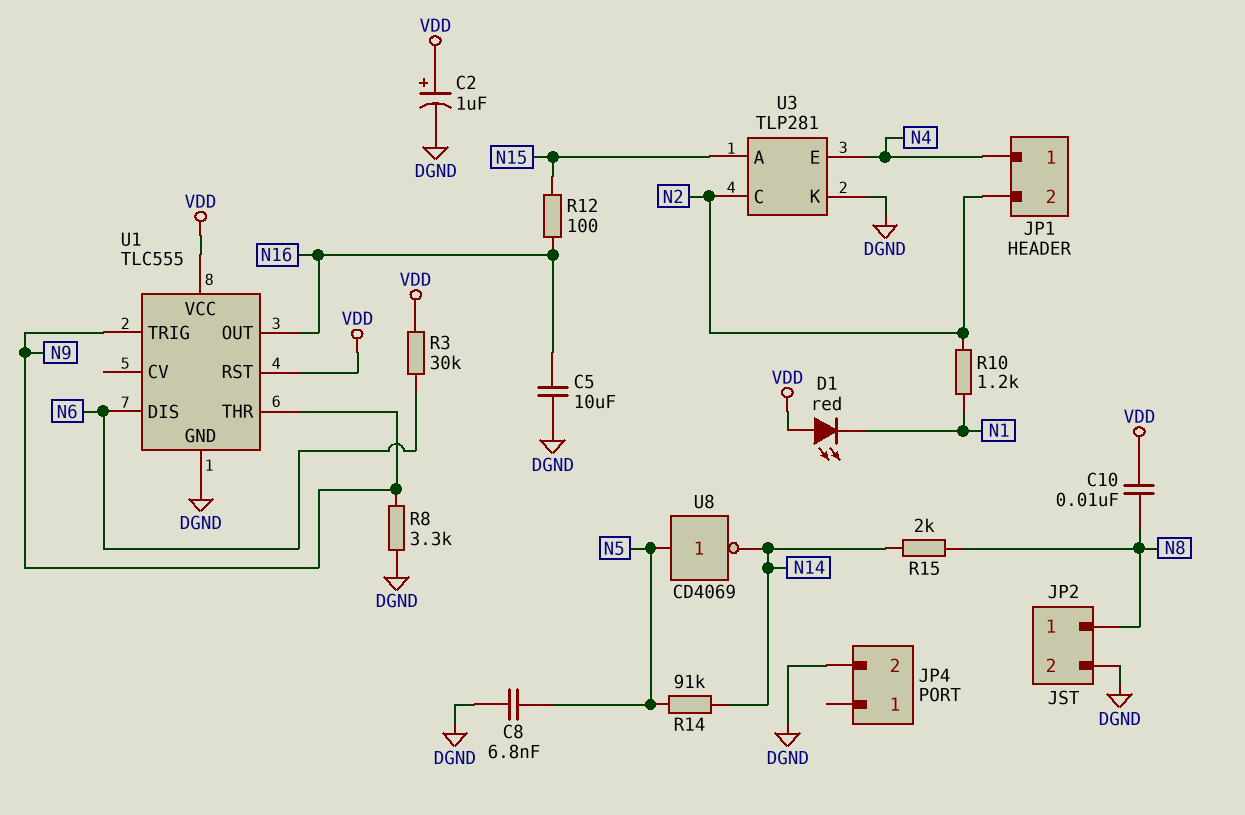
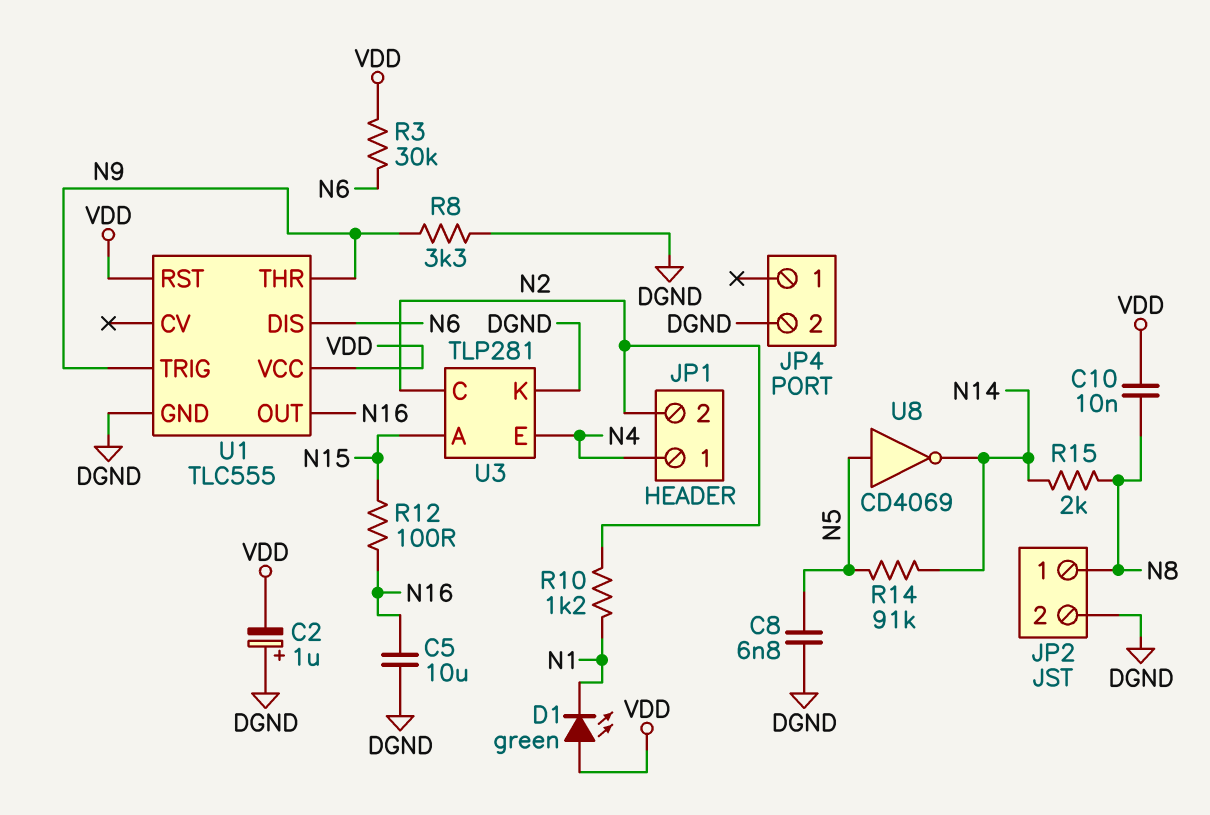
C2: 1uF (plus VDD, minus DGND) -> 1uF (plus DGND, minus VDD)
D1: LED red (A VDD, K N1) -> LED green (A VDD, K N1)

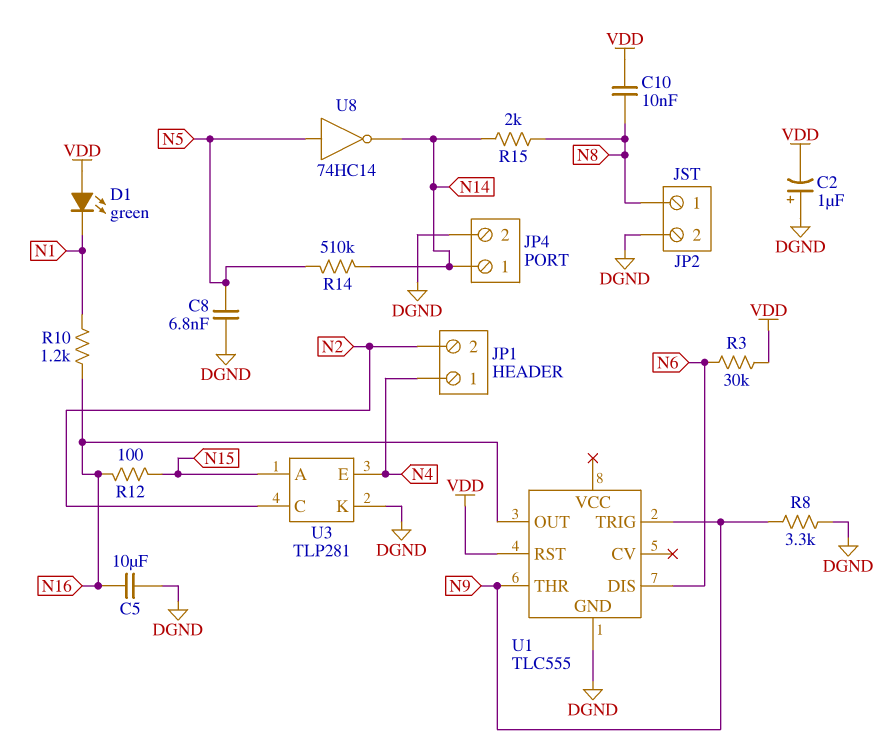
JP4 pin 1: none -> N14
R10: 1.2k (N1, N2) -> 1.2k (N1, N16)
R14: 91k (N5, N14) -> 510k (N5, N14)
U1 pin VCC: VDD -> none
U8: NOT CD4069 (in N5, out N14) -> NOT 74HC14 (in N5, out N14)

